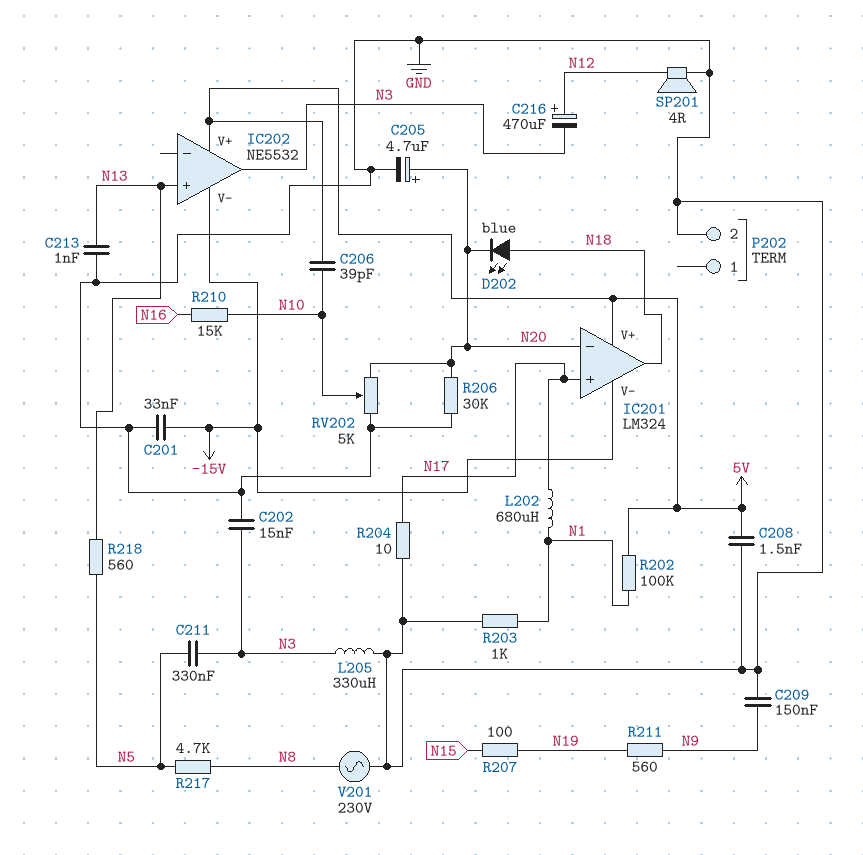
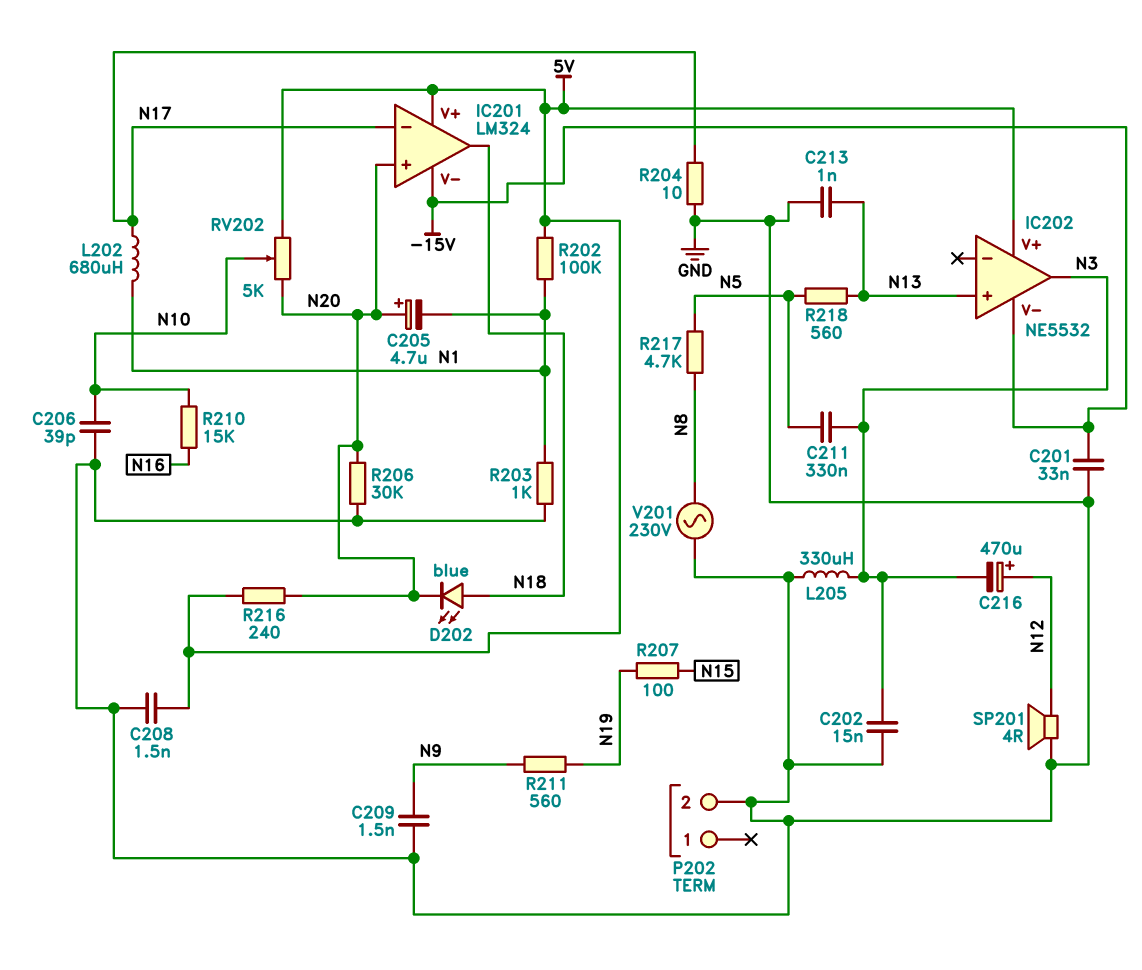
C205: 4.7uF (plus N20, minus GND) -> 4.7uF (plus N20, minus N1)
C206: 39pF (5V, N10) -> 39pF (GND, N10)
C209: 150nF (GND, N9) -> 1.5nF (GND, N9)
IC201 pin in+: N17 -> N20
IC201 pin in-: N20 -> N17
R216: none -> 240 (5V, N20)
RV202: 5k (GND, N20, wiper N10) -> 5k (5V, N20, wiper N10)

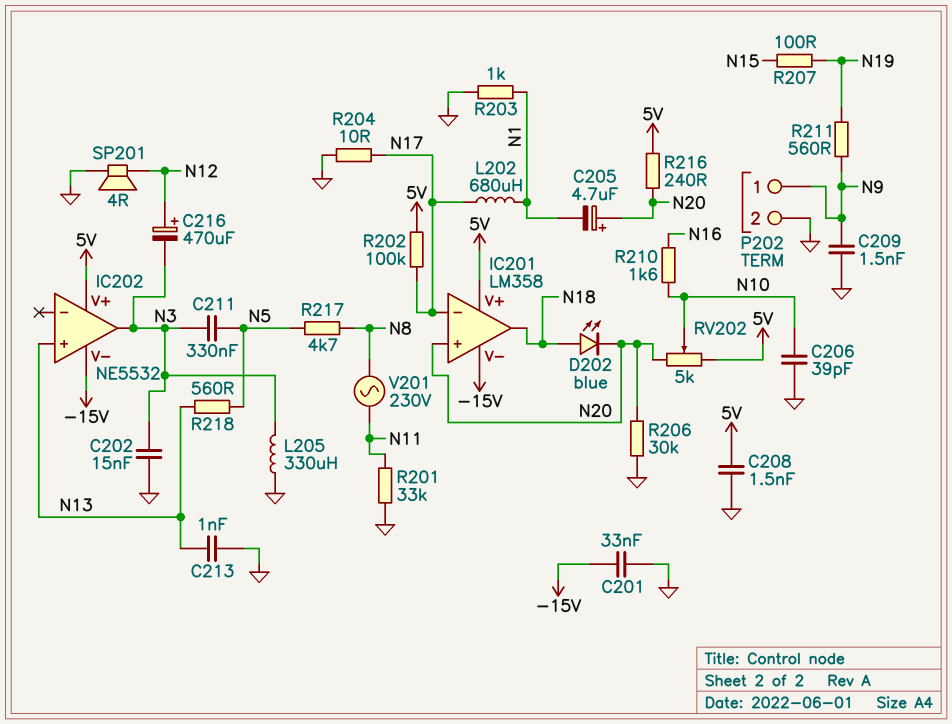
IC201: LM324 -> LM358
P202 pin 1: none -> N9
R201: none -> 33k (GND, N11)
R202: 100k (5V, N1) -> 100k (5V, N17)
R210: 15k (N10, N16) -> 1.6k (N10, N16)
V201: AC 230V (GND, N8) -> AC 230V (N8, N11)

